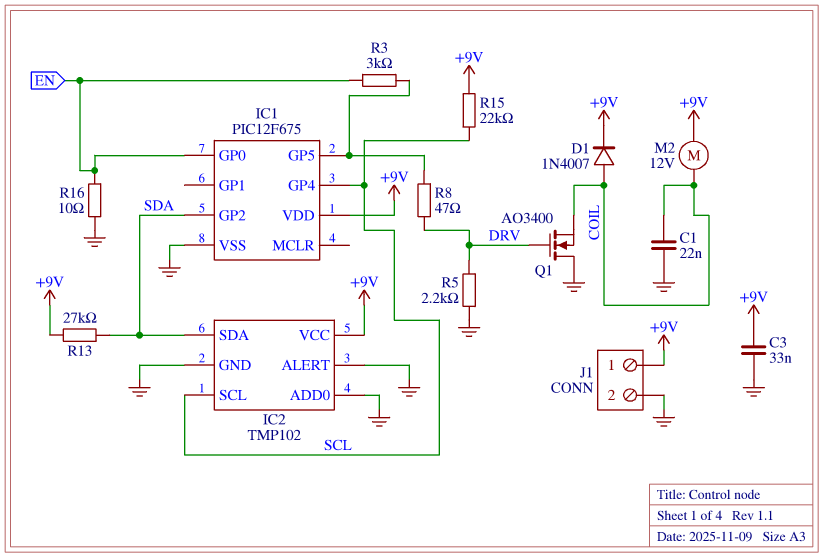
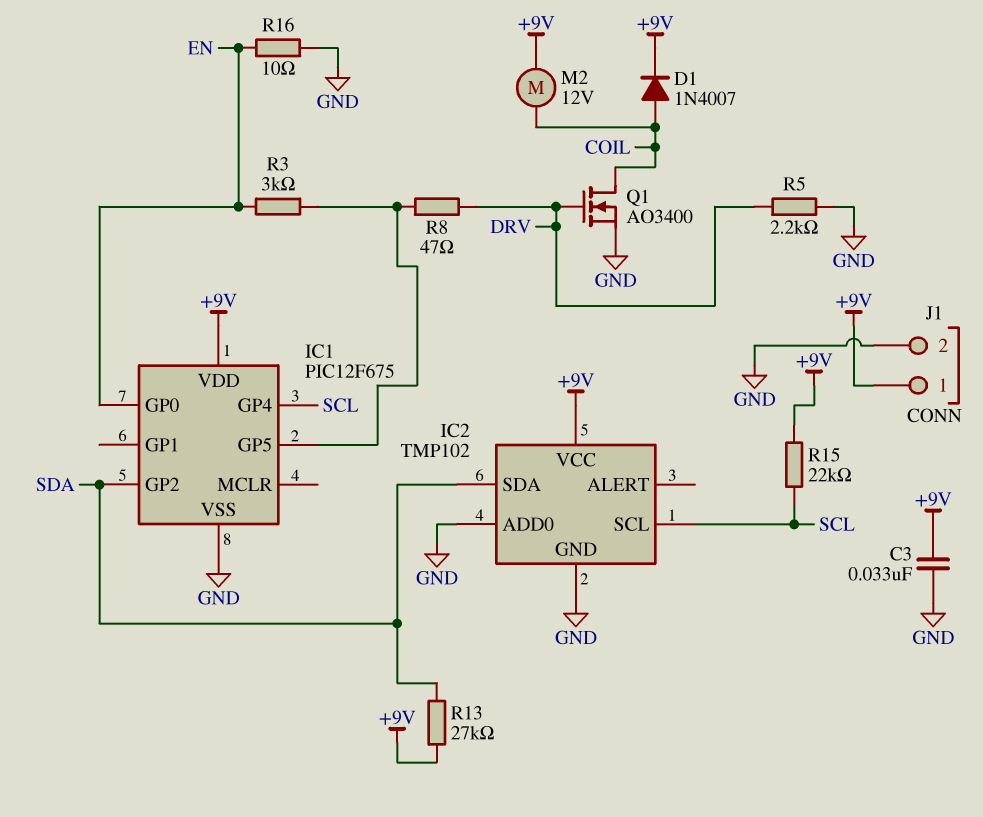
C1: 22nF (COIL, GND) -> none
IC2 pin ALERT: GND -> none
Q1: NMOS AO3400 (G DRV, D GND, S COIL) -> NMOS AO3400 (G DRV, D COIL, S GND)

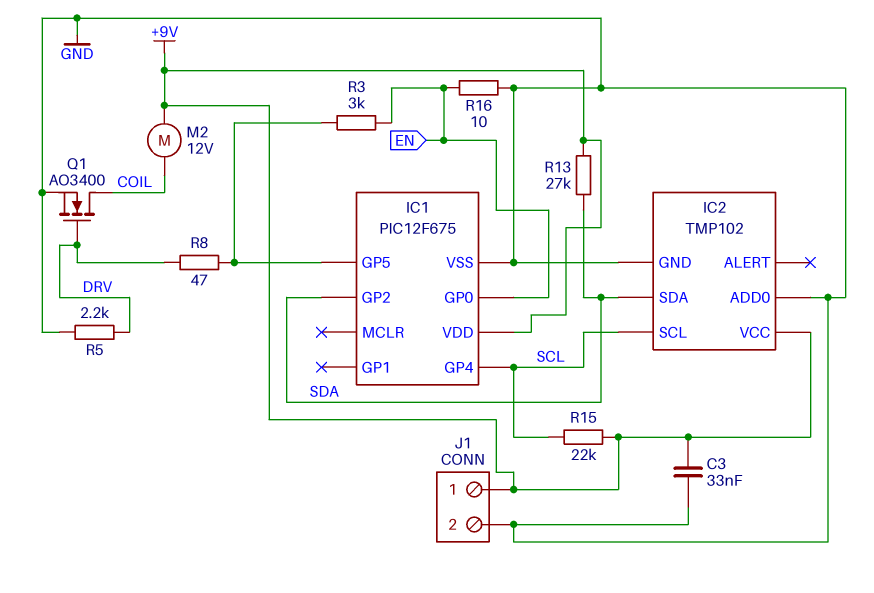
D1: diode 1N4007 (A COIL, K +9V) -> none

